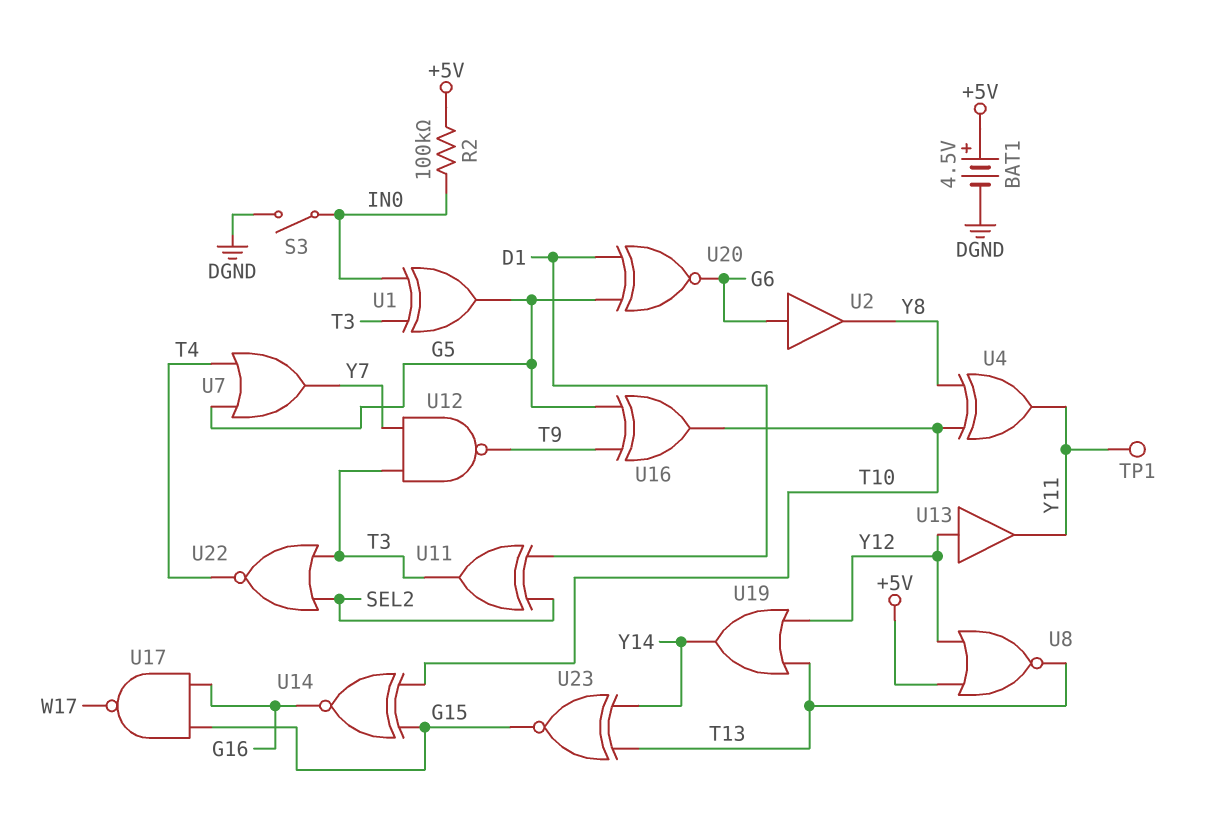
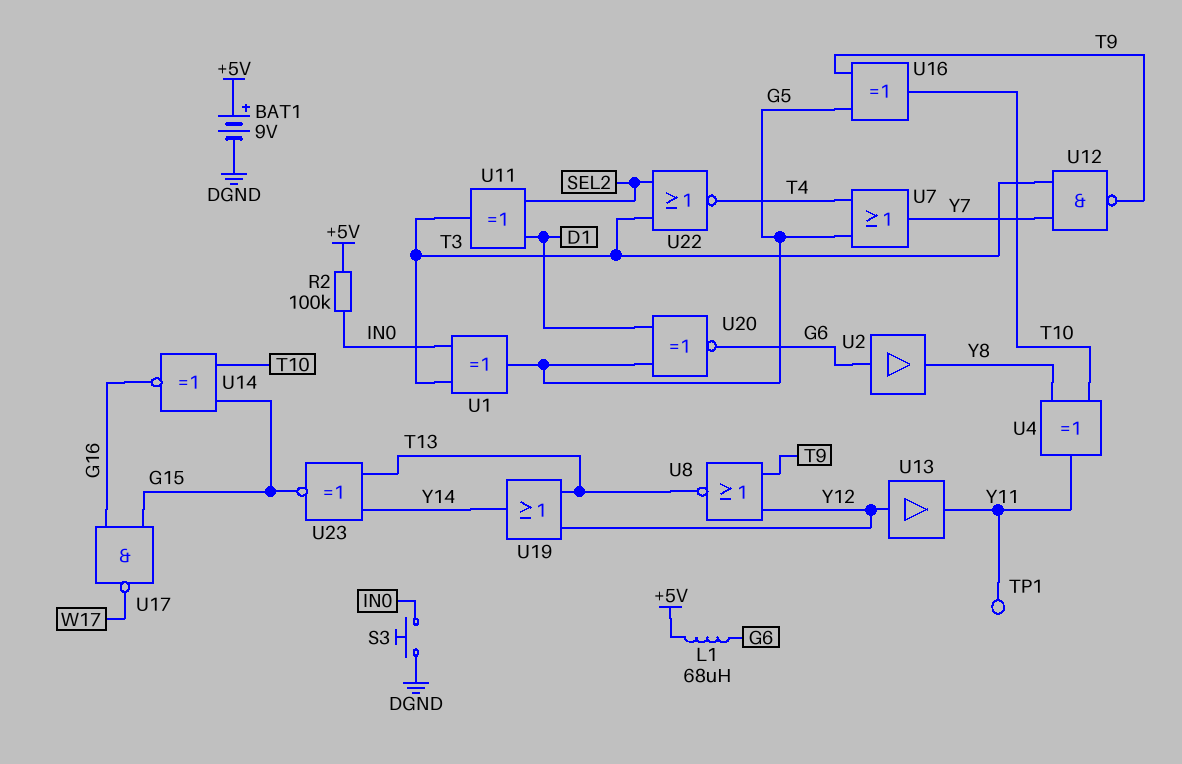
BAT1: 4.5V (plus +5V, minus DGND) -> 9V (plus +5V, minus DGND)
L1: none -> 68uH (+5V, G6)
S3: switch (DGND, IN0) -> button (DGND, IN0)
U8: NOR (in +5V, in Y12, out T13) -> NOR (in T9, in Y12, out T13)

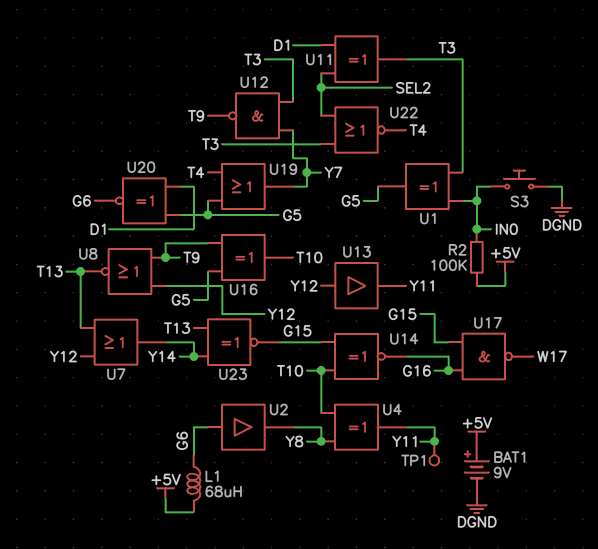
U7: OR (in G5, in T4, out Y7) -> OR (in T13, in Y12, out Y14)
U19: OR (in T13, in Y12, out Y14) -> OR (in G5, in T4, out Y7)

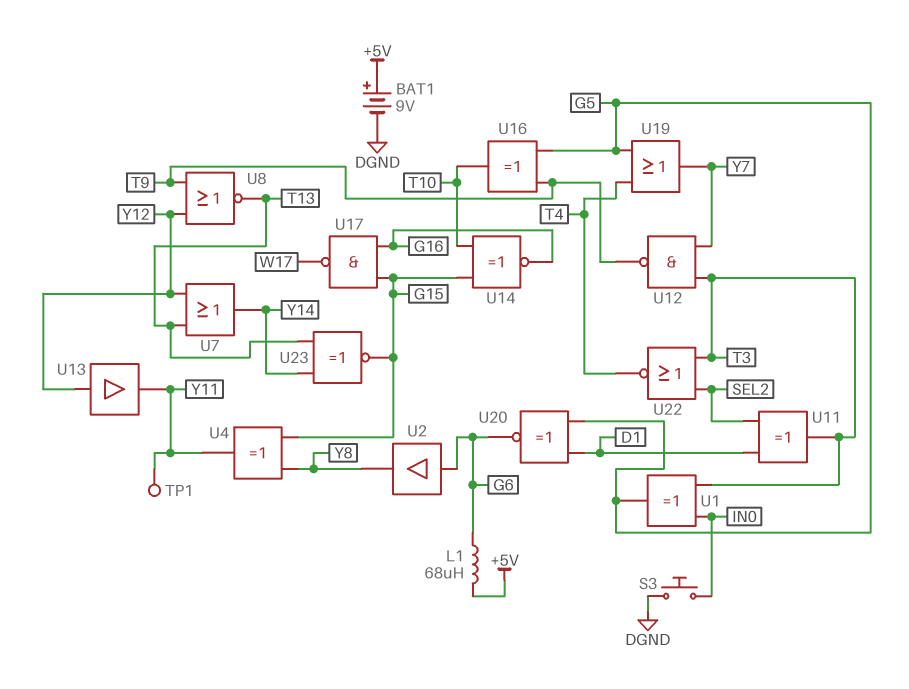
R2: 100k (+5V, IN0) -> none
U4: XOR (in T10, in Y8, out Y11) -> XOR (in G15, in Y8, out Y11)

